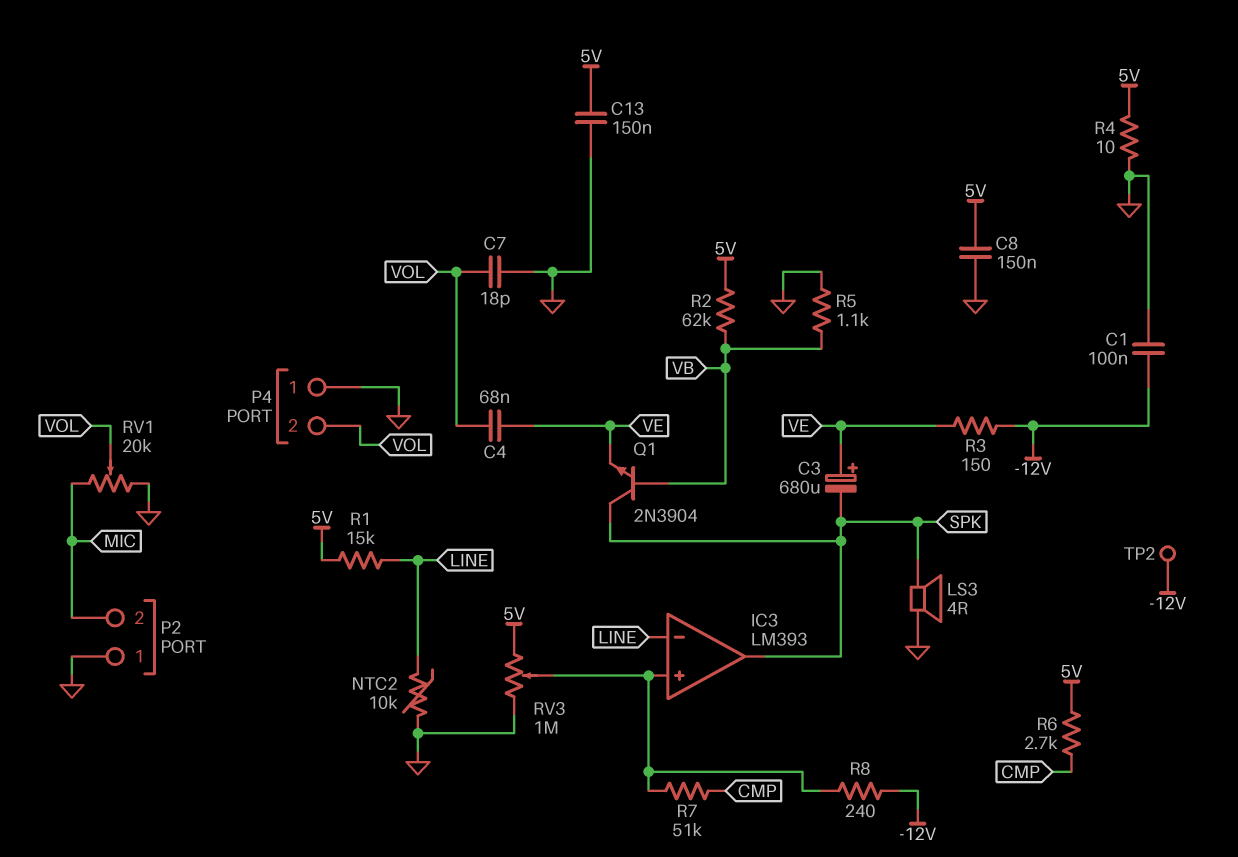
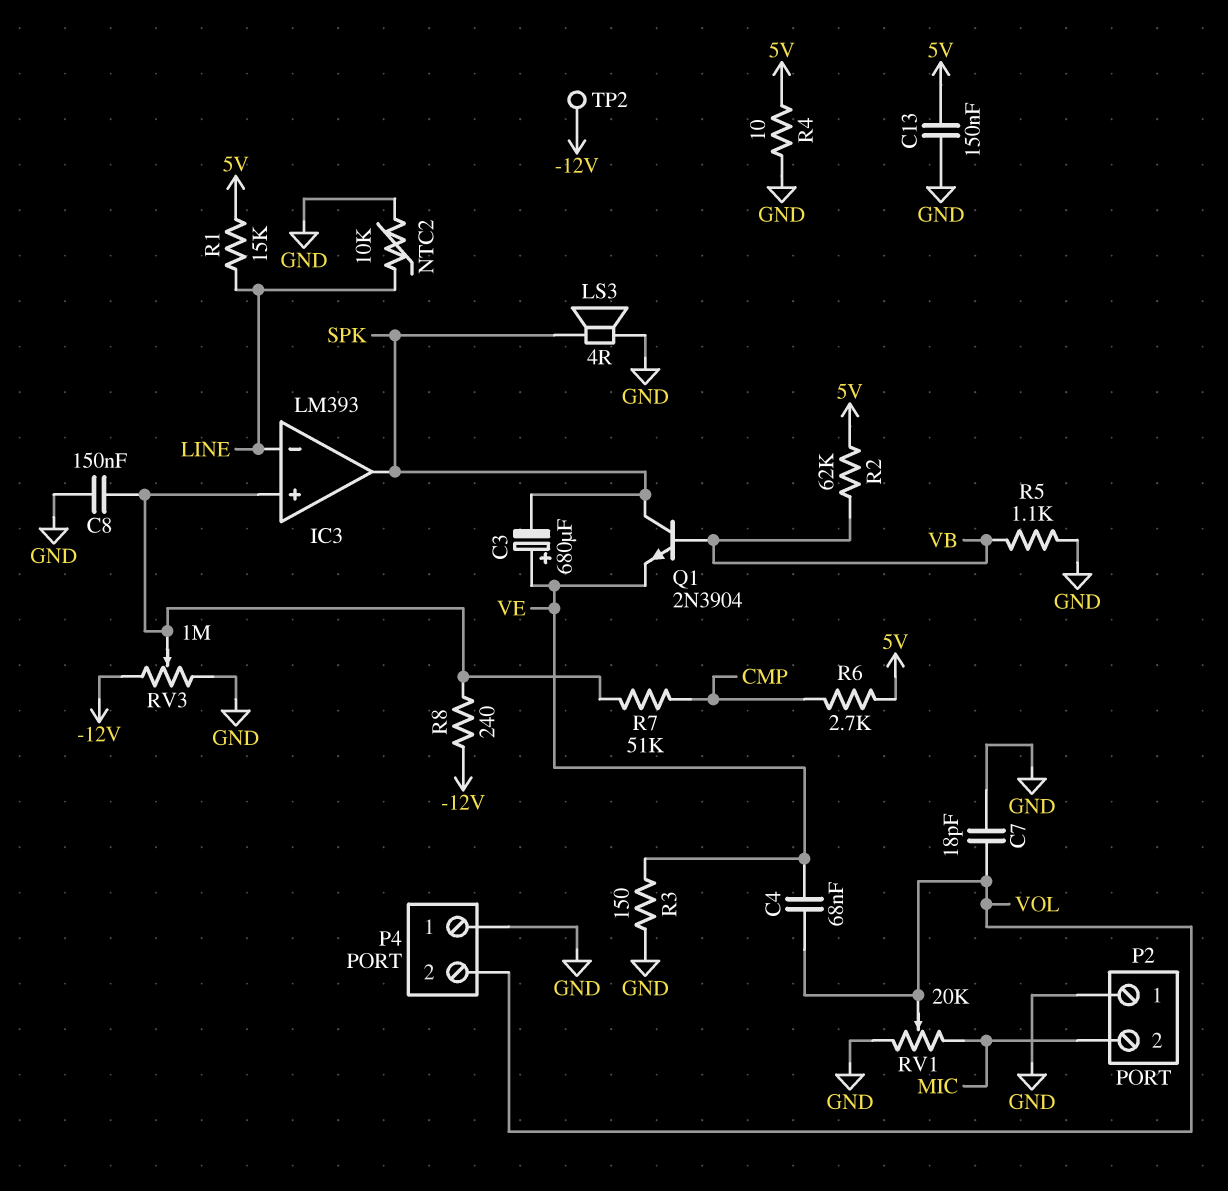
C1: 100nF (-12V, GND) -> none
C8: 150nF (5V, GND) -> 150nF (GND, IC3/in+)
R3: 150 (-12V, VE) -> 150 (GND, VE)
RV3: 1M (5V, GND, wiper IC3/in+) -> 1M (-12V, GND, wiper IC3/in+)

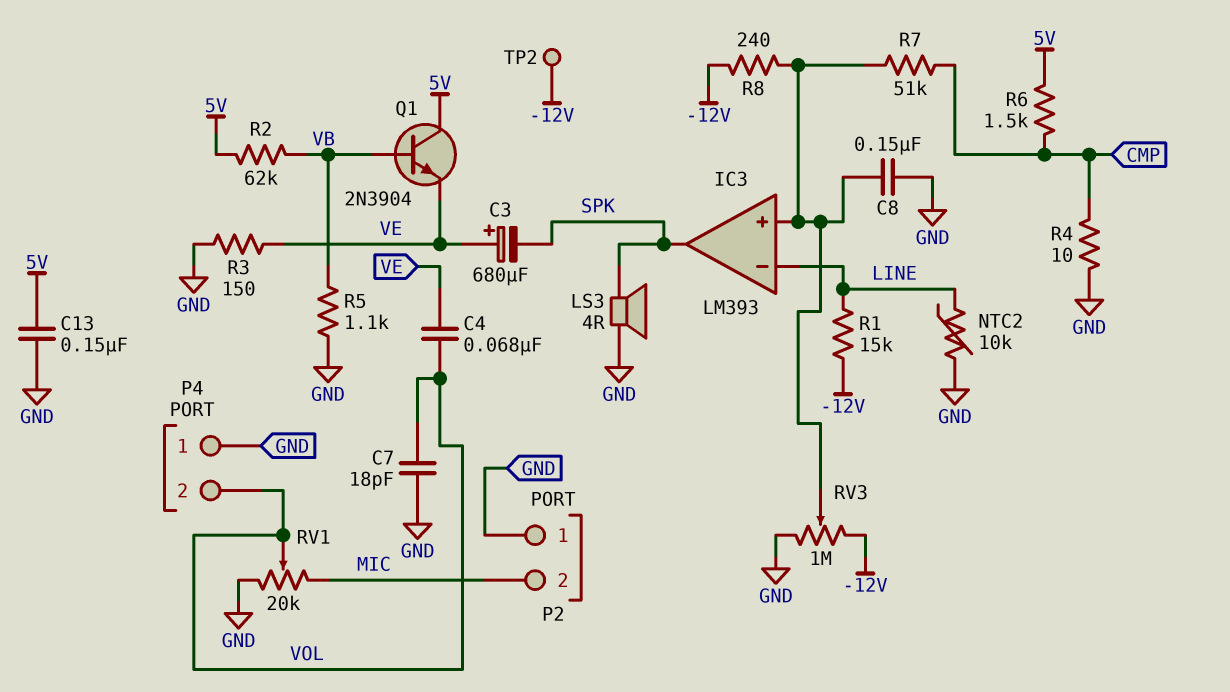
Q1: NPN 2N3904 (B VB, C SPK, E VE) -> NPN 2N3904 (B VB, C 5V, E VE)
R1: 15k (5V, LINE) -> 15k (-12V, LINE)
R4: 10 (5V, GND) -> 10 (CMP, GND)
R6: 2.7k (5V, CMP) -> 1.5k (5V, CMP)

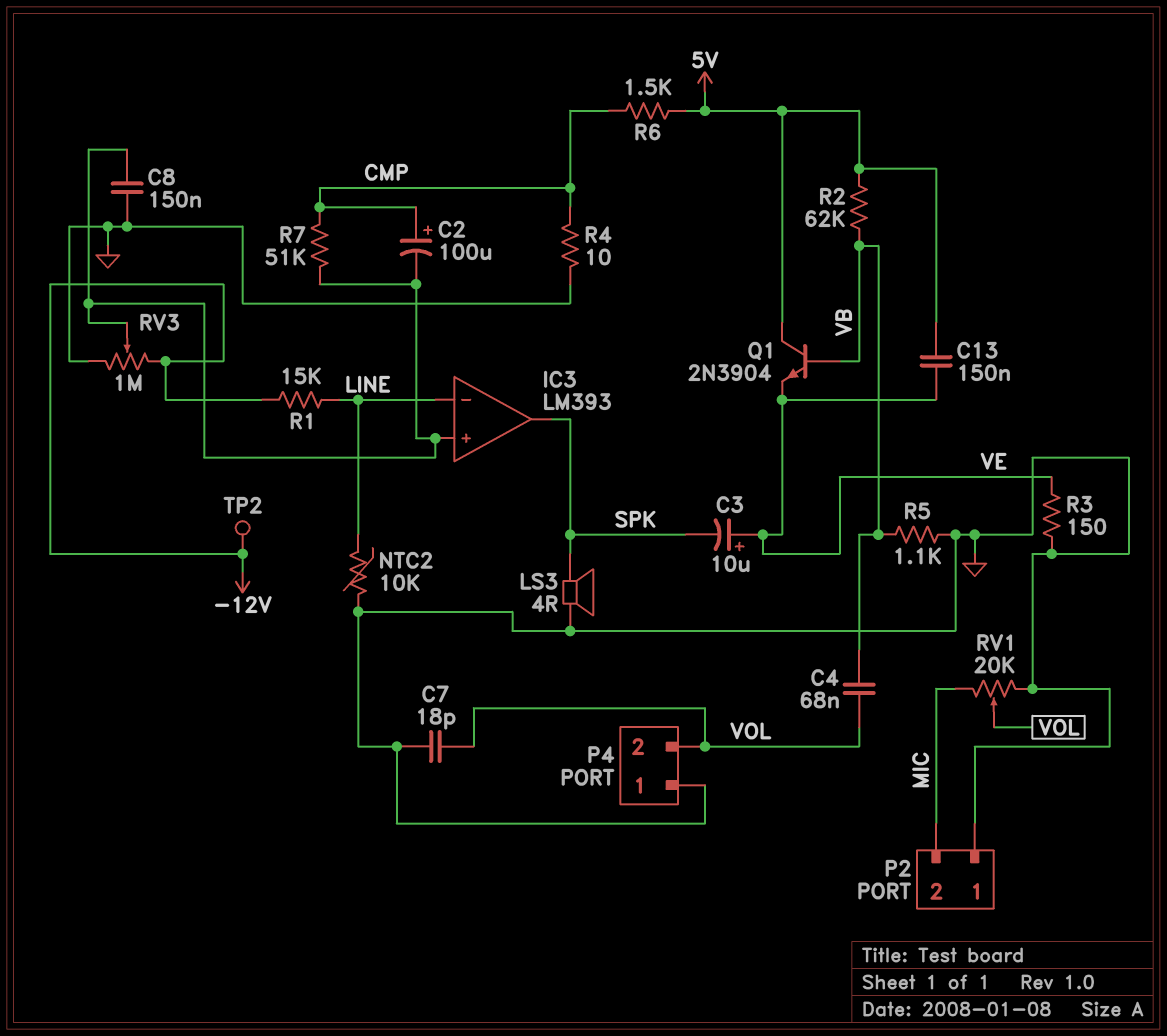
C2: none -> 100uF (plus CMP, minus IC3/in+)
C3: 680uF (plus VE, minus SPK) -> 10uF (plus VE, minus SPK)
C4: 68nF (VE, VOL) -> 68nF (VB, VOL)
C13: 150nF (5V, GND) -> 150nF (5V, VE)
R8: 240 (-12V, IC3/in+) -> none

